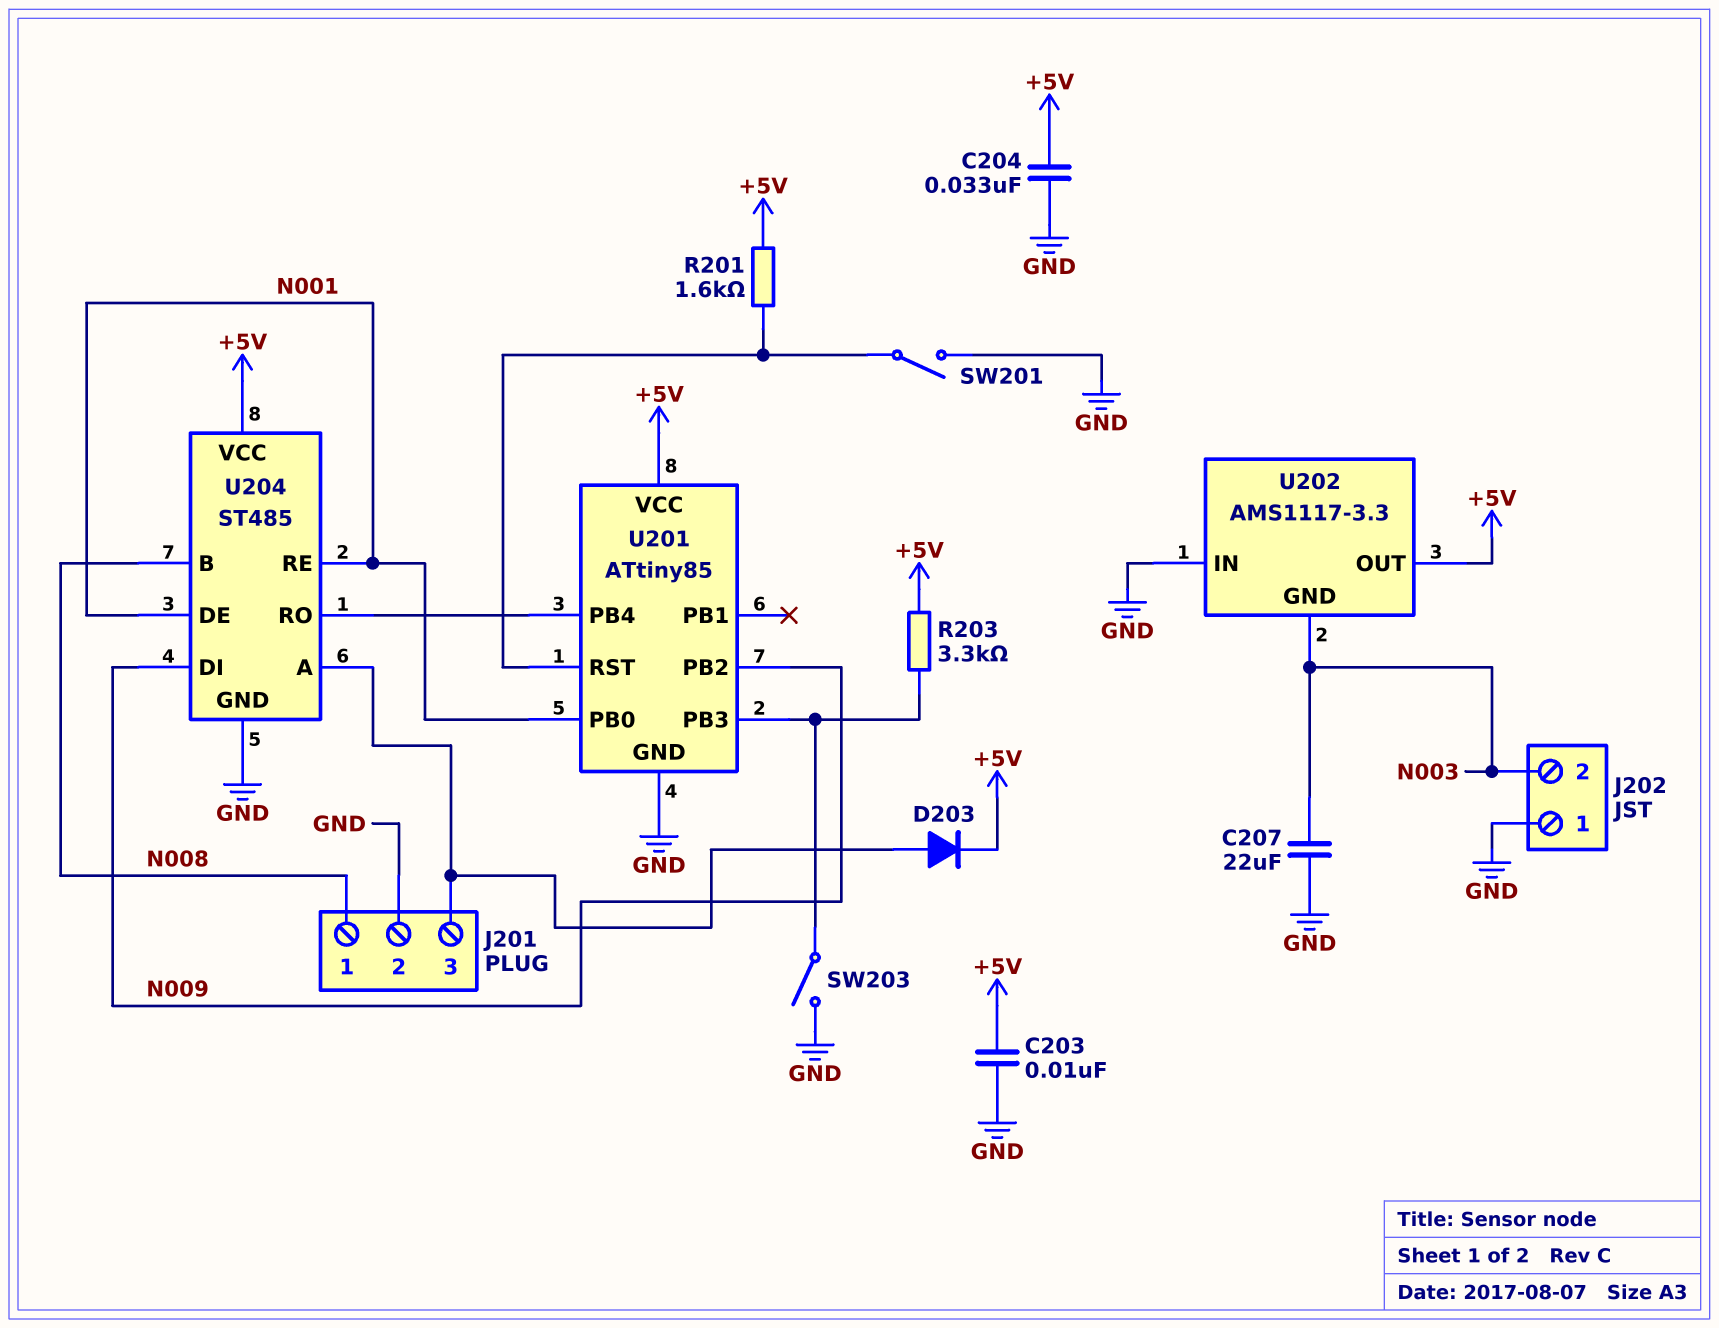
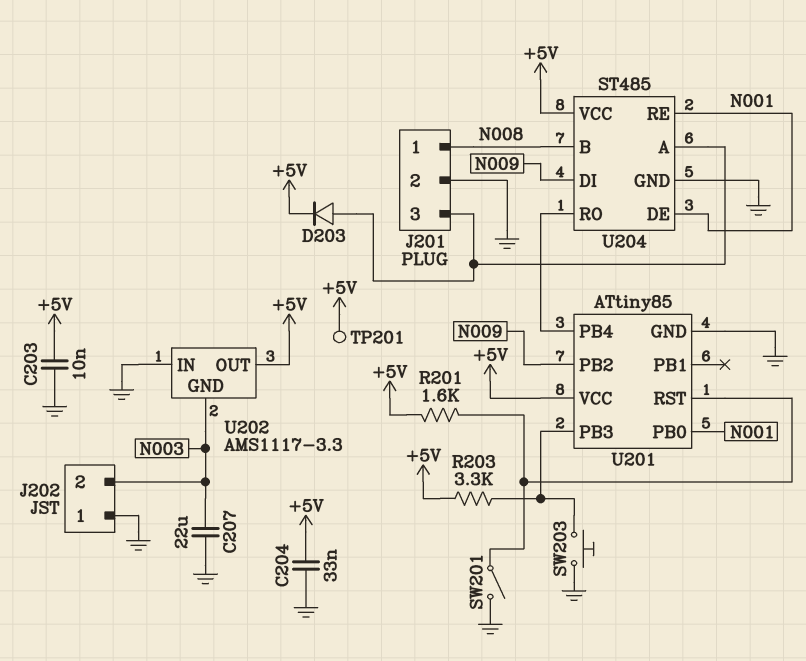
SW203: switch (GND, U201/PB3) -> button (GND, U201/PB3)
TP201: none -> test point (+5V)

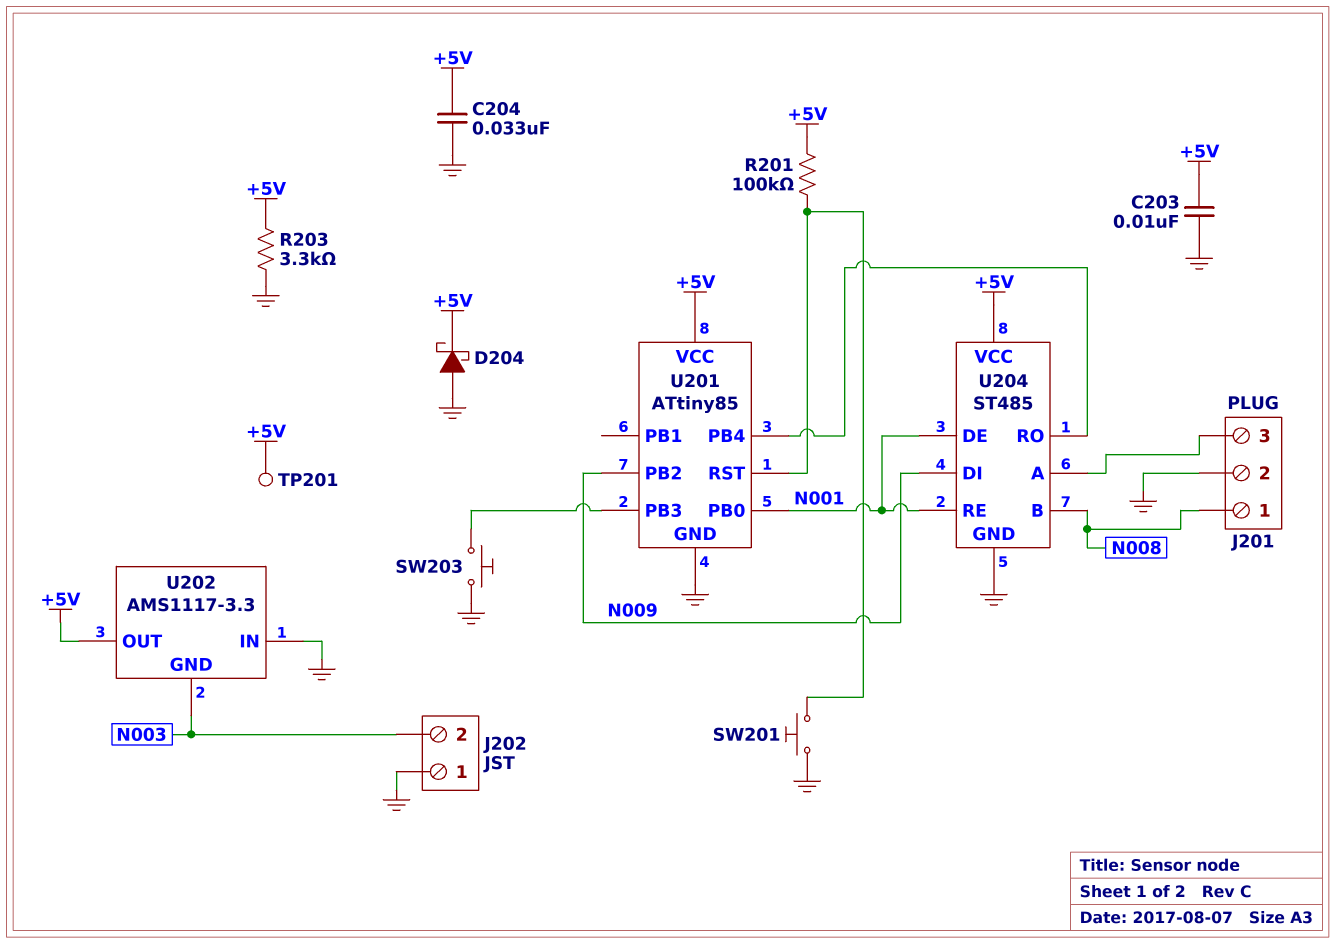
C207: 22uF (GND, N003) -> none
D203: diode (A J201/3, K +5V) -> none
D204: none -> schottky (A GND, K +5V)
R201: 1.6k (+5V, U201/RST) -> 100k (+5V, U201/RST)
R203: 3.3k (+5V, U201/PB3) -> 3.3k (+5V, GND)
SW201: switch (GND, U201/RST) -> button (GND, U201/RST)

